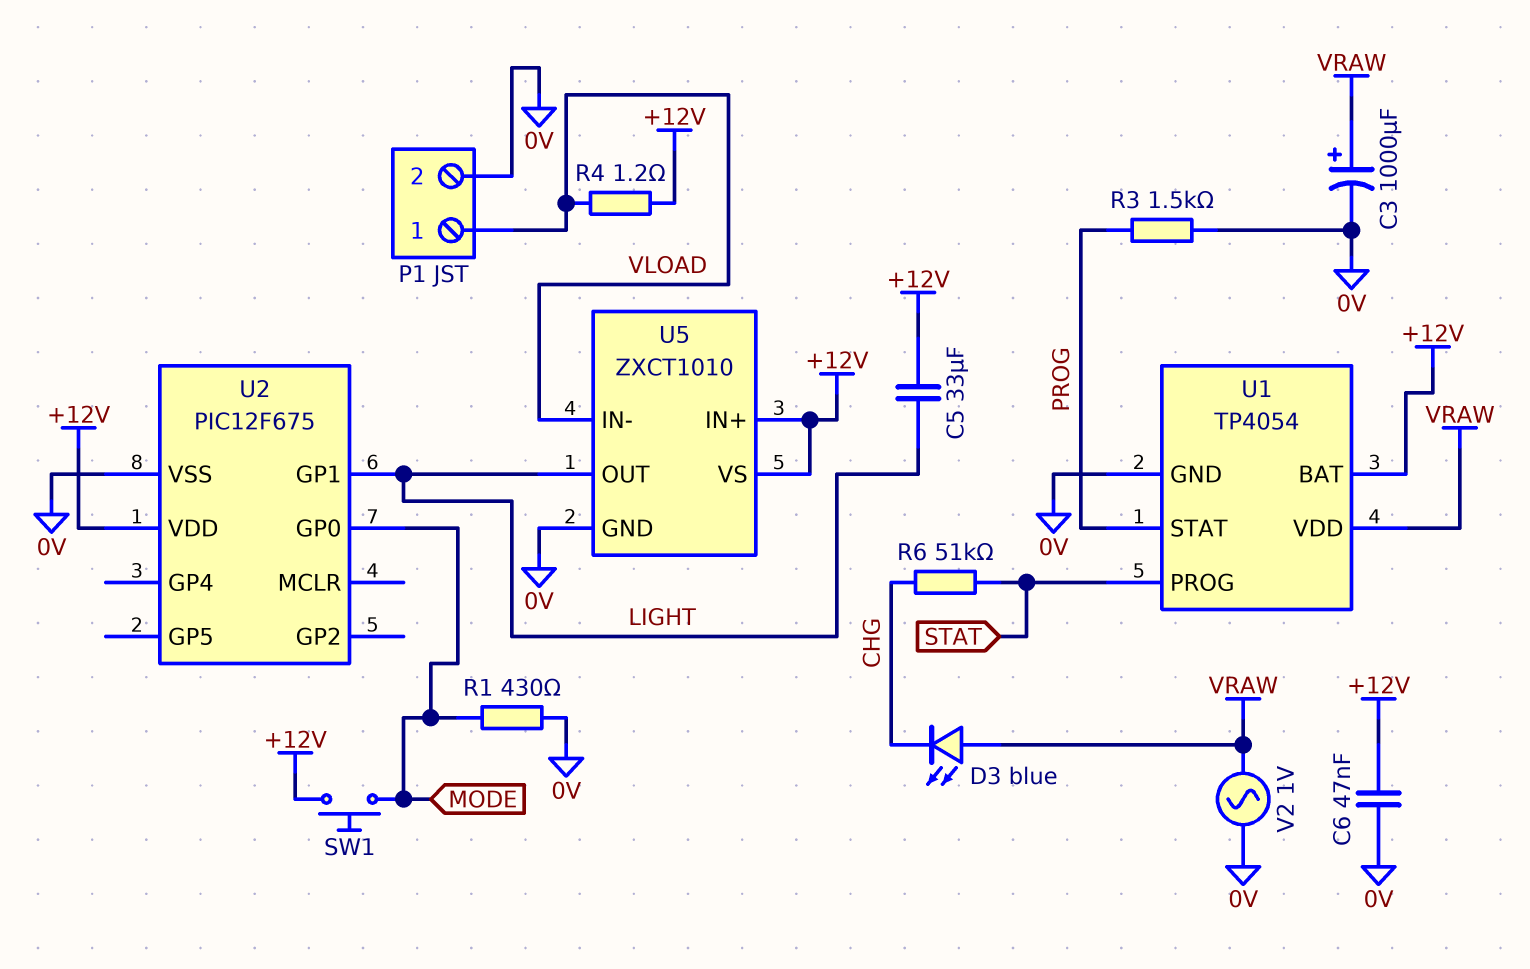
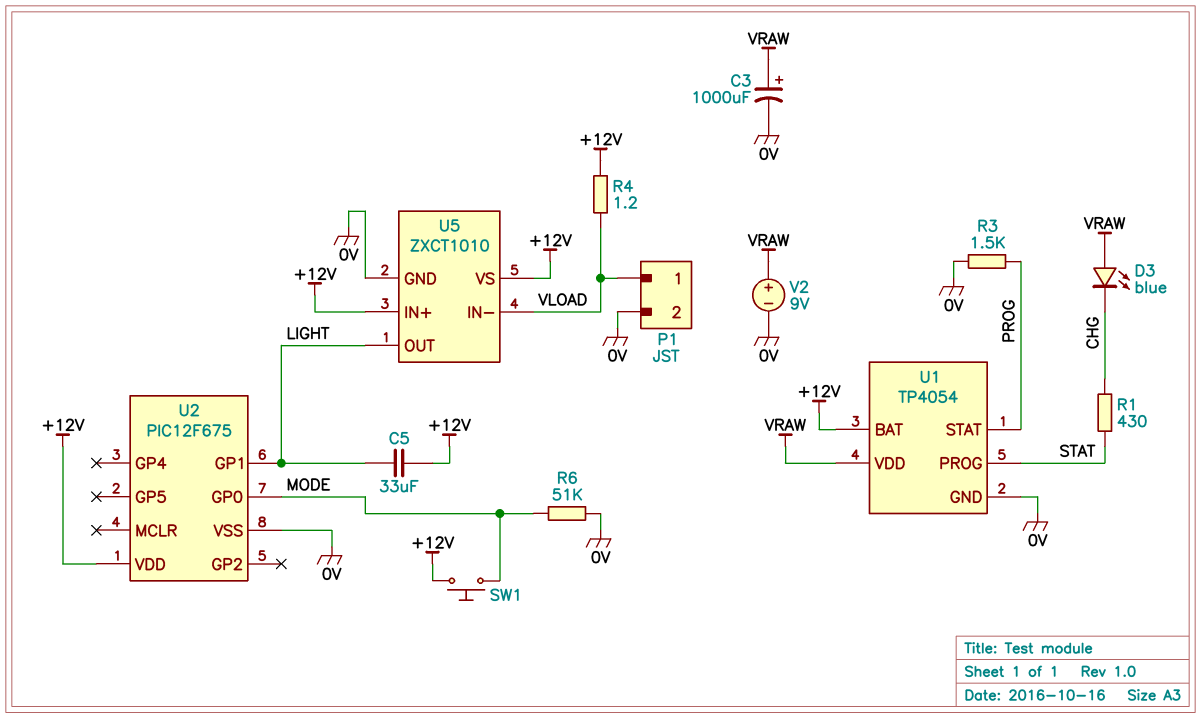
C6: 47nF (+12V, 0V) -> none
R1: 430 (0V, MODE) -> 430 (CHG, STAT)
R6: 51k (CHG, STAT) -> 51k (0V, MODE)
V2: AC 1V (0V, VRAW) -> 9V (plus VRAW, minus 0V)

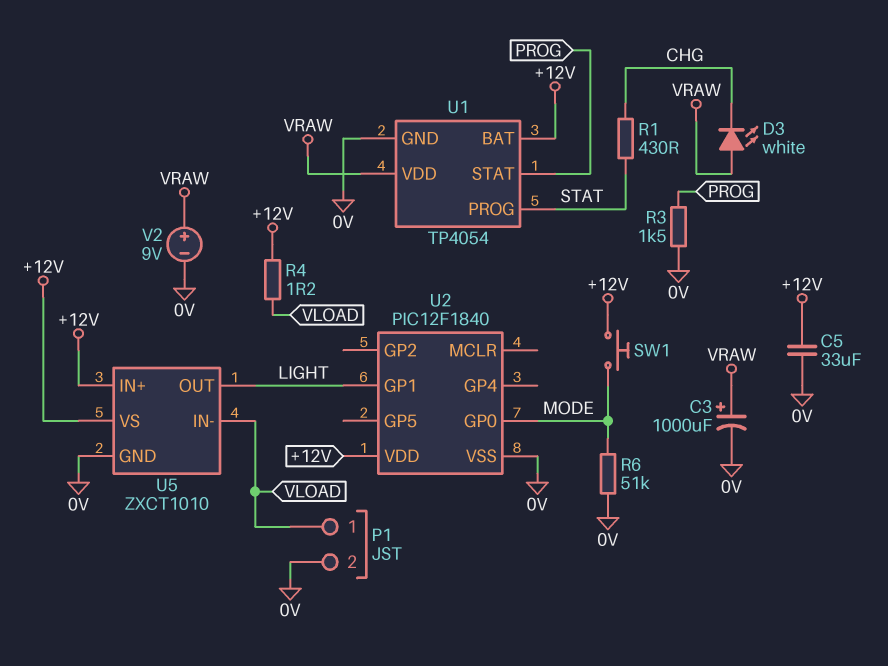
C5: 33uF (+12V, LIGHT) -> 33uF (+12V, 0V)
D3: LED blue (A VRAW, K CHG) -> LED white (A VRAW, K CHG)
U2: PIC12F675 -> PIC12F1840

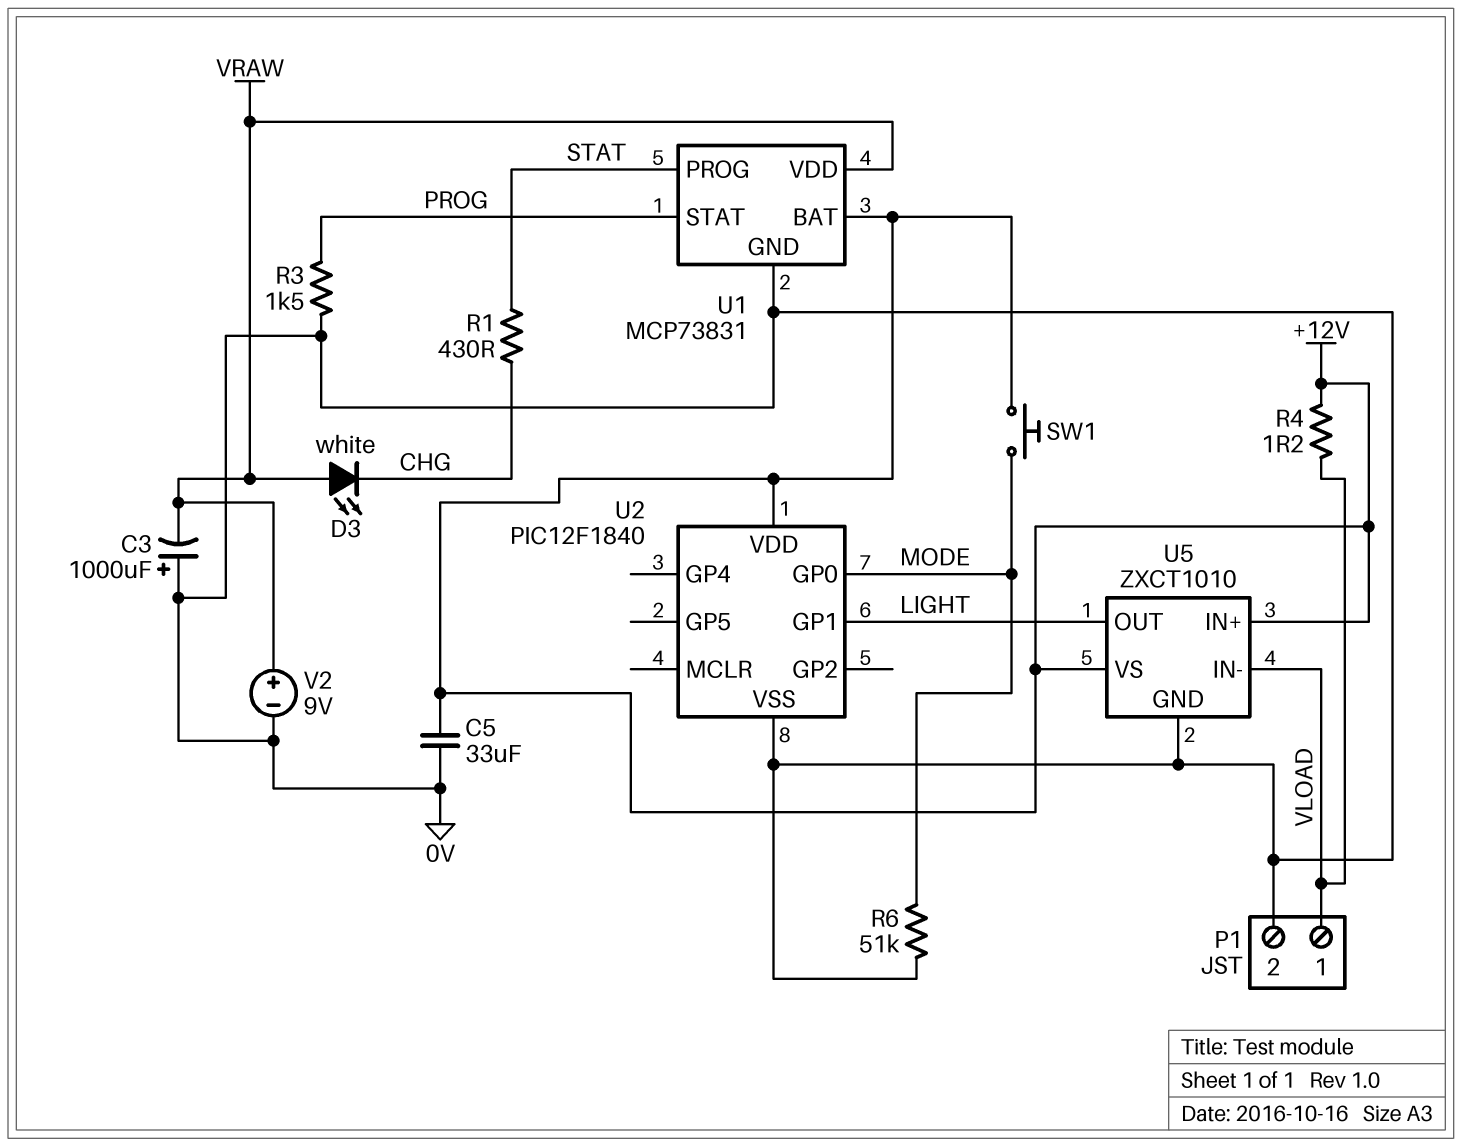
C3: 1000uF (plus VRAW, minus 0V) -> 1000uF (plus 0V, minus VRAW)
U1: TP4054 -> MCP73831

